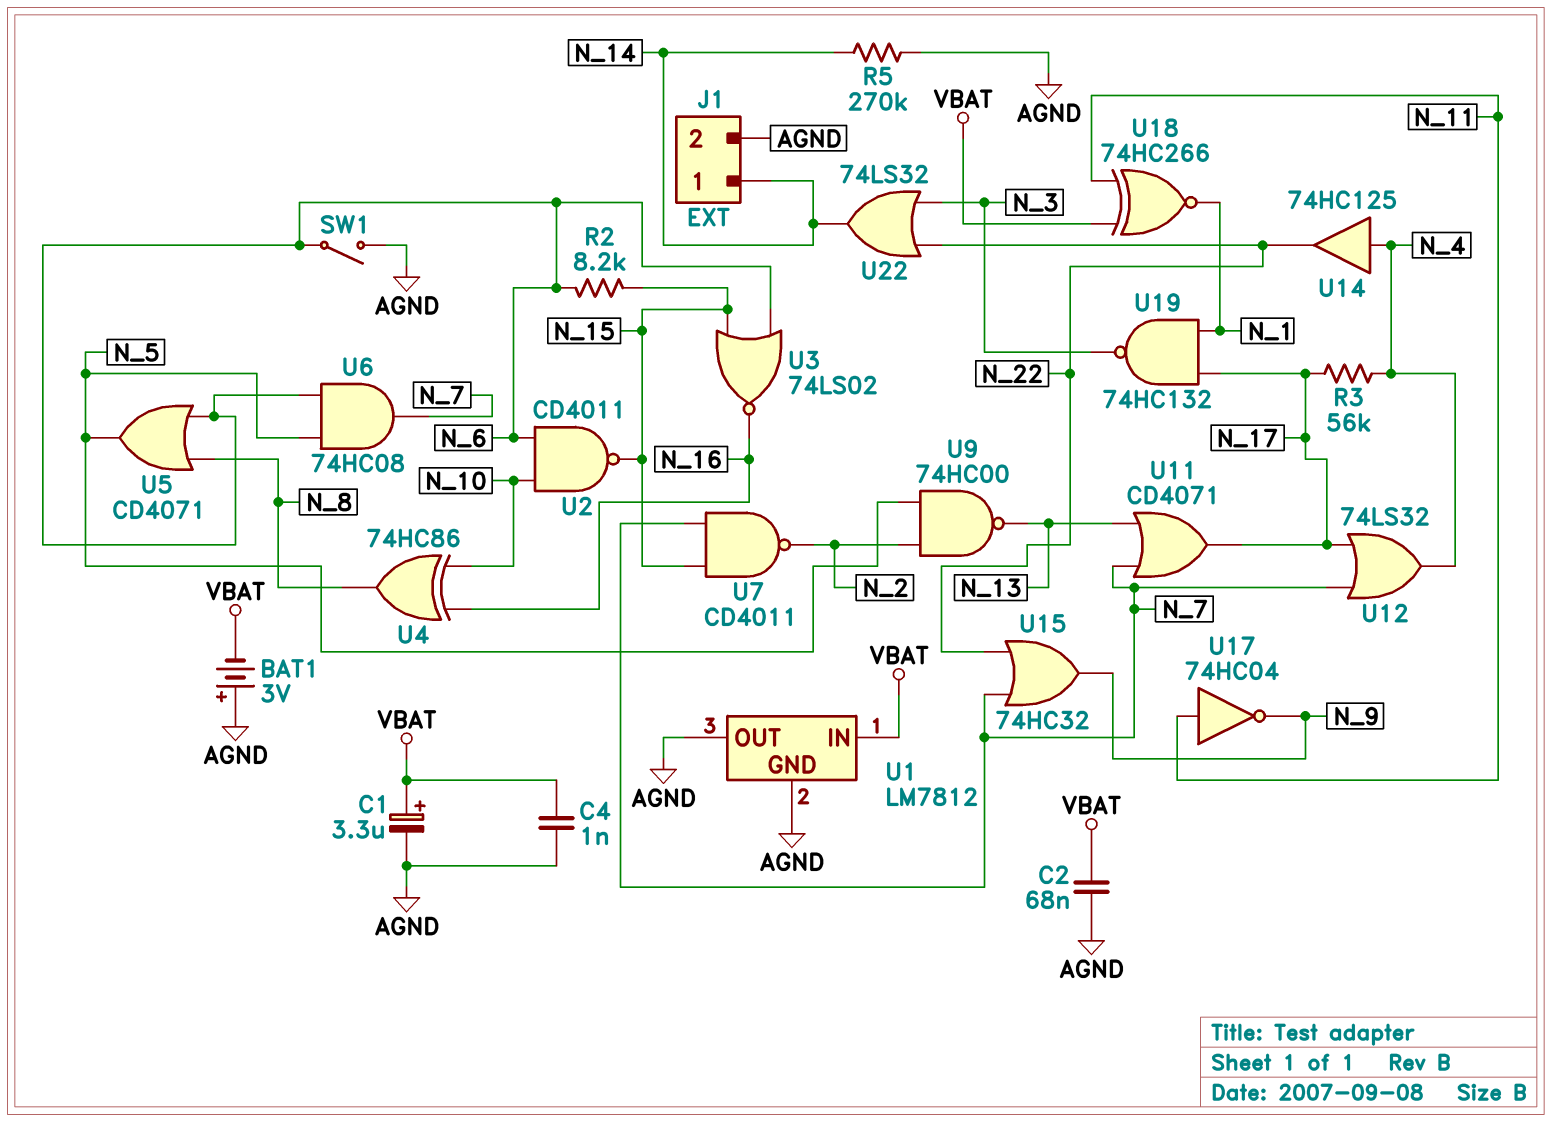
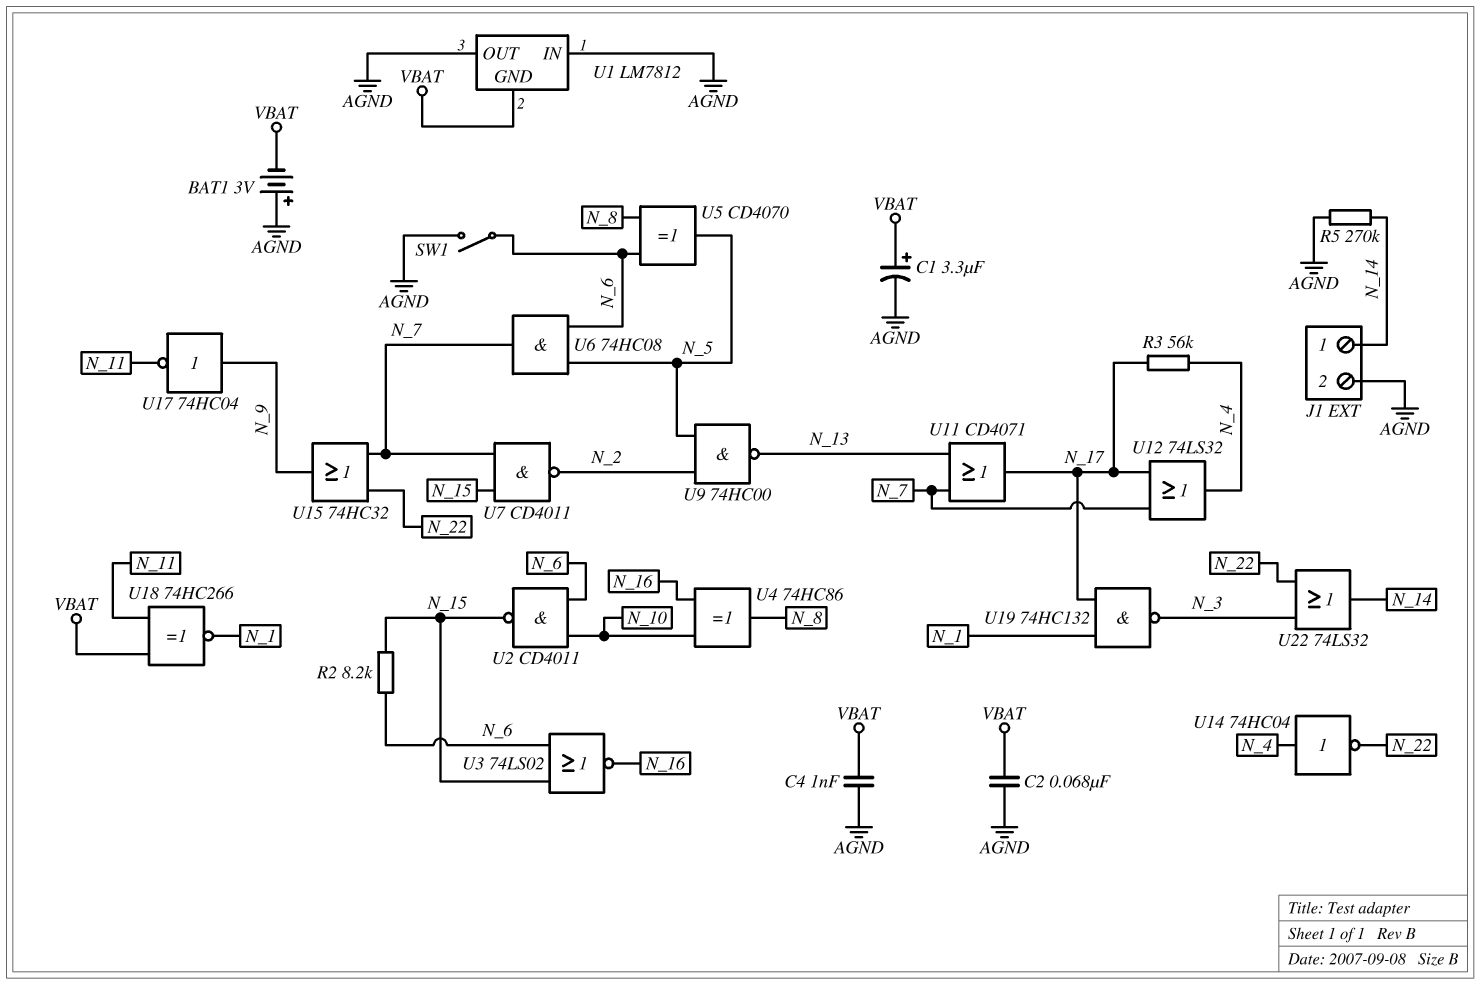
U1 pin GND: AGND -> VBAT
U1 pin IN: VBAT -> AGND
U5: OR CD4071 (in N_6, in N_8, out N_5) -> XOR CD4070 (in N_6, in N_8, out N_5)
U14: buffer 74HC125 (in N_4, out N_22) -> NOT 74HC04 (in N_4, out N_22)
U17: NOT 74HC04 (in N_11, out N_9) -> NOT 74HC04 (in N_9, out N_11)

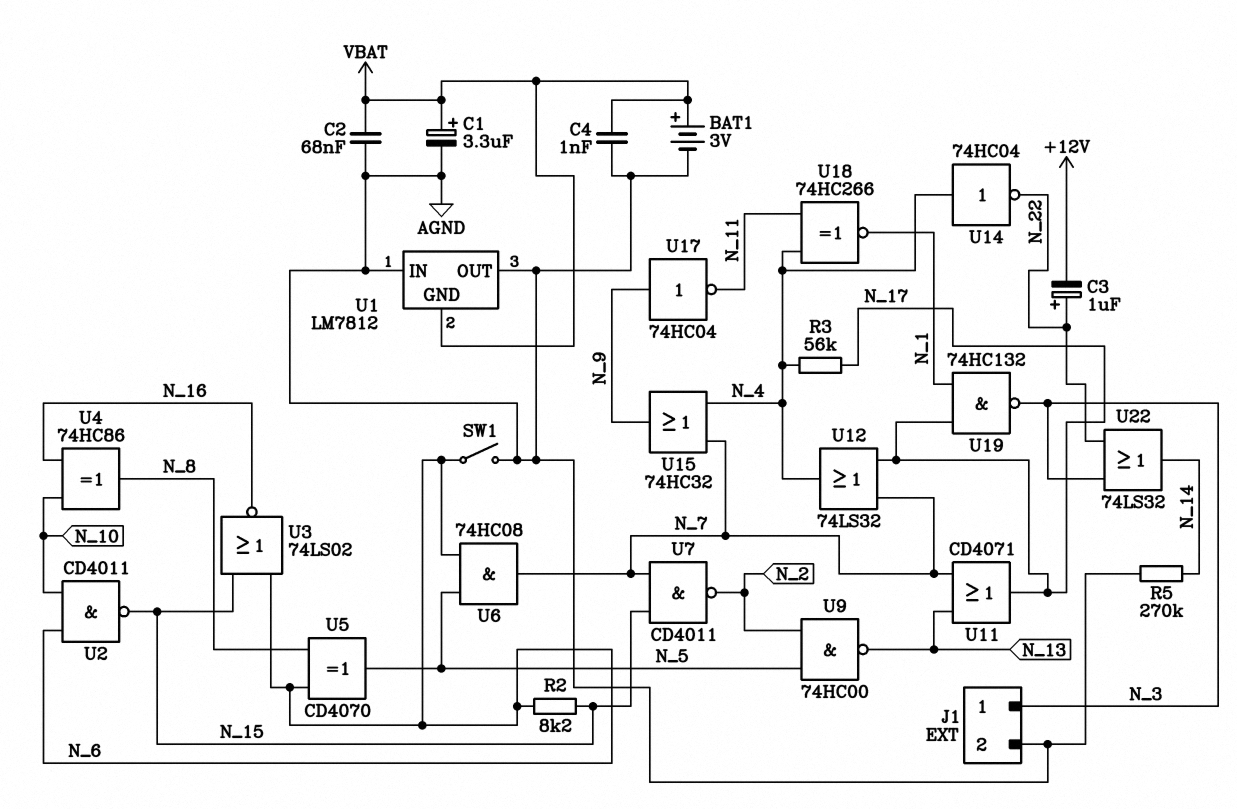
BAT1: 3V (plus AGND, minus VBAT) -> 3V (plus VBAT, minus AGND)
C3: none -> 1uF (plus N_22, minus +12V)
J1 pin 1: N_14 -> N_3
U15: OR 74HC32 (in N_7, in N_22, out N_9) -> OR 74HC32 (in N_4, in N_7, out N_9)
U18: XNOR 74HC266 (in N_11, in VBAT, out N_1) -> XNOR 74HC266 (in N_4, in N_11, out N_1)

